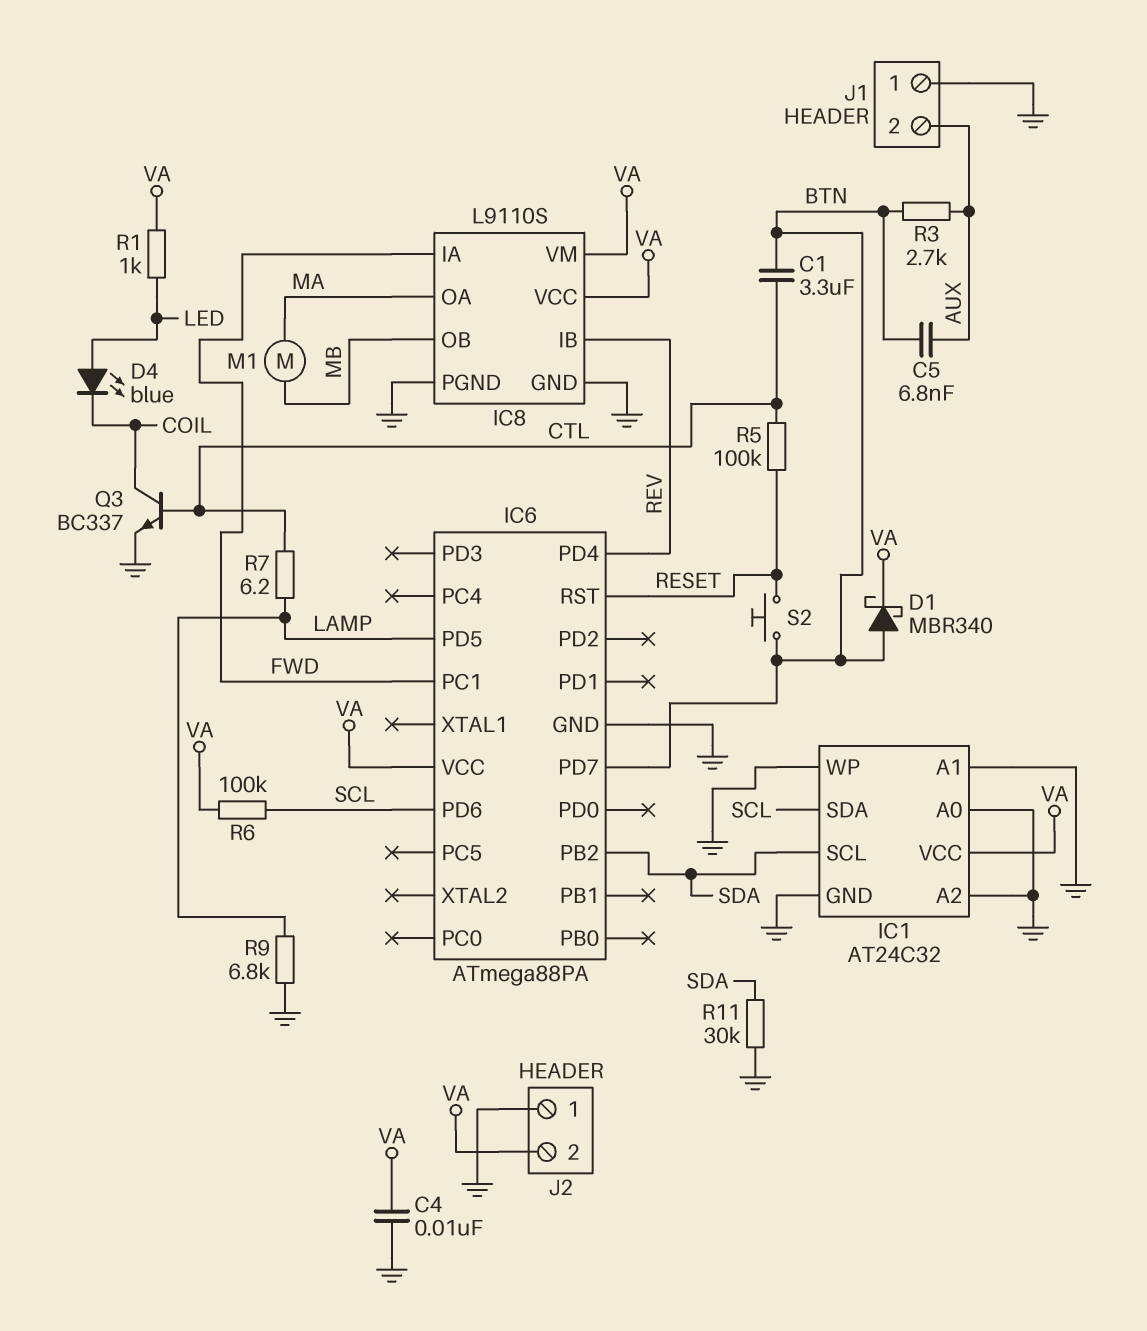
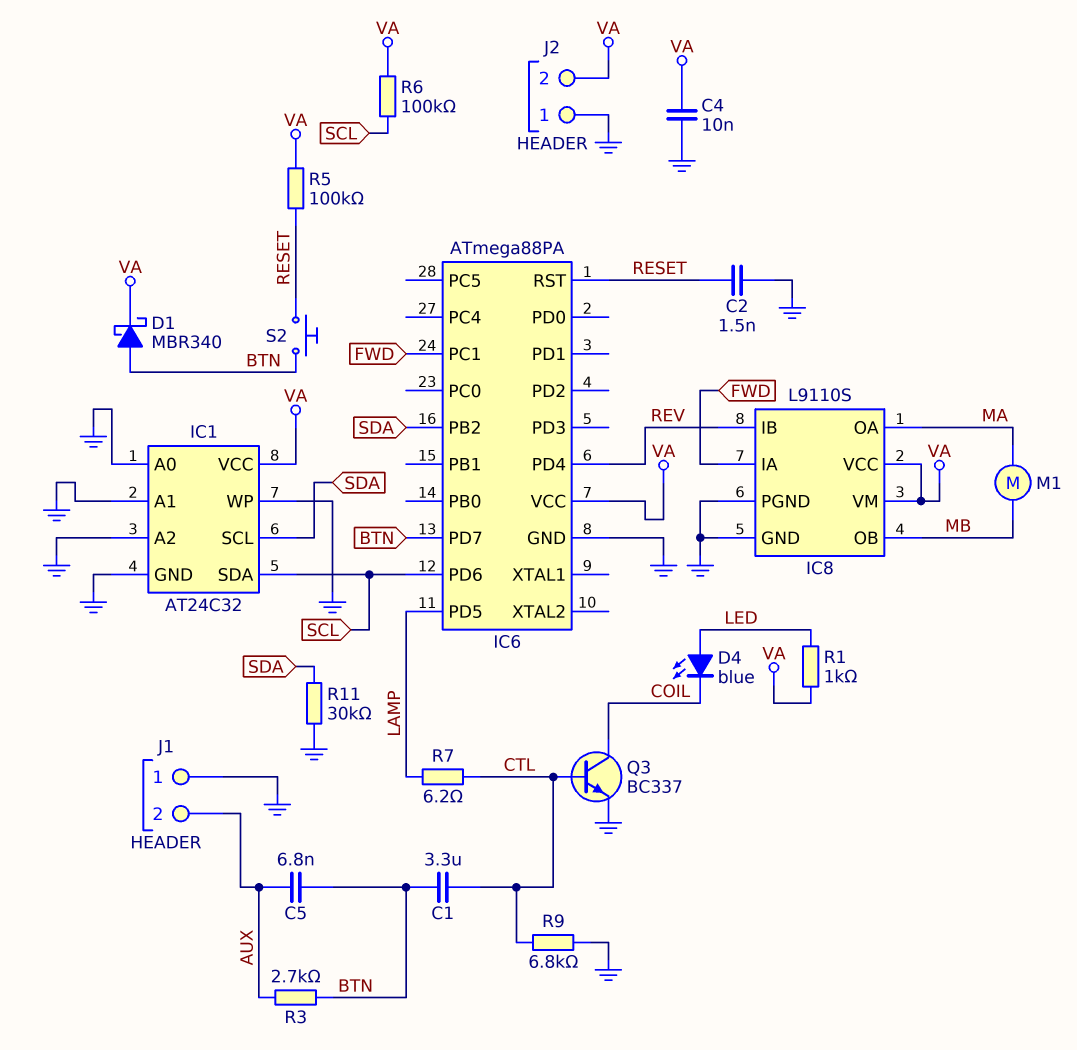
C2: none -> 1.5nF (GND, RESET)
R5: 100k (CTL, RESET) -> 100k (RESET, VA)
R9: 6.8k (GND, LAMP) -> 6.8k (CTL, GND)

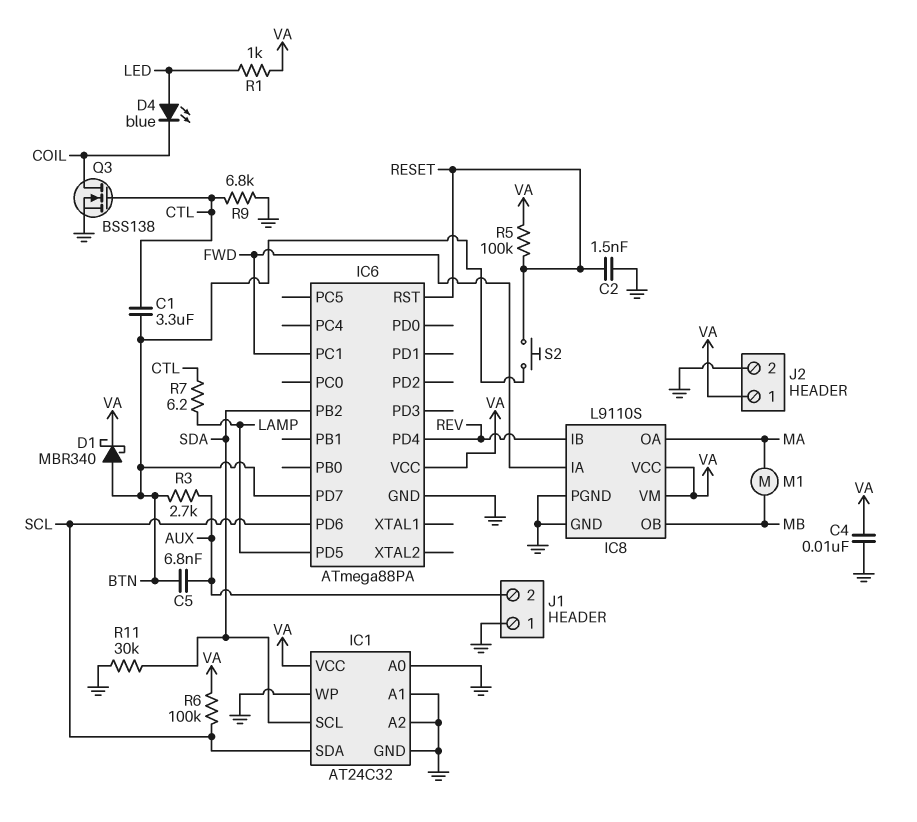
J2 pin 1: GND -> VA
J2 pin 2: VA -> GND
Q3: NPN BC337 (B CTL, C COIL, E GND) -> NMOS BSS138 (G CTL, D COIL, S GND)

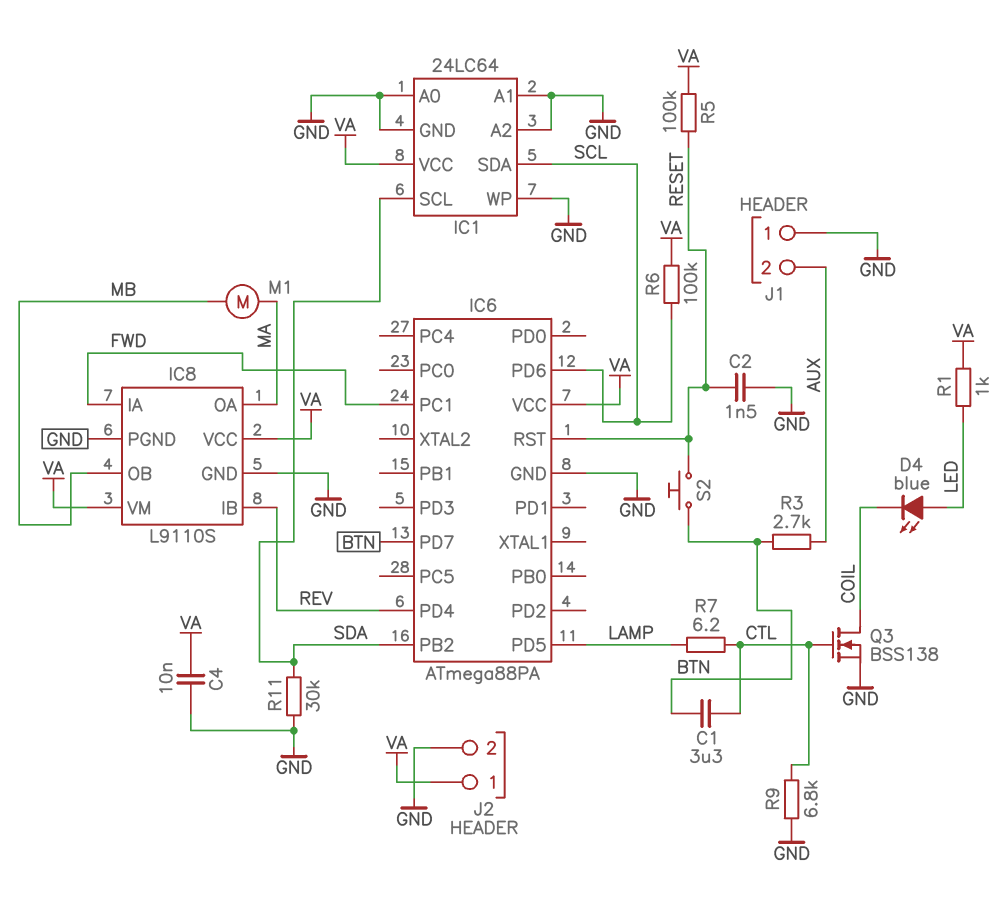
C5: 6.8nF (AUX, BTN) -> none
D1: schottky MBR340 (A BTN, K VA) -> none
IC1: AT24C32 -> 24LC64

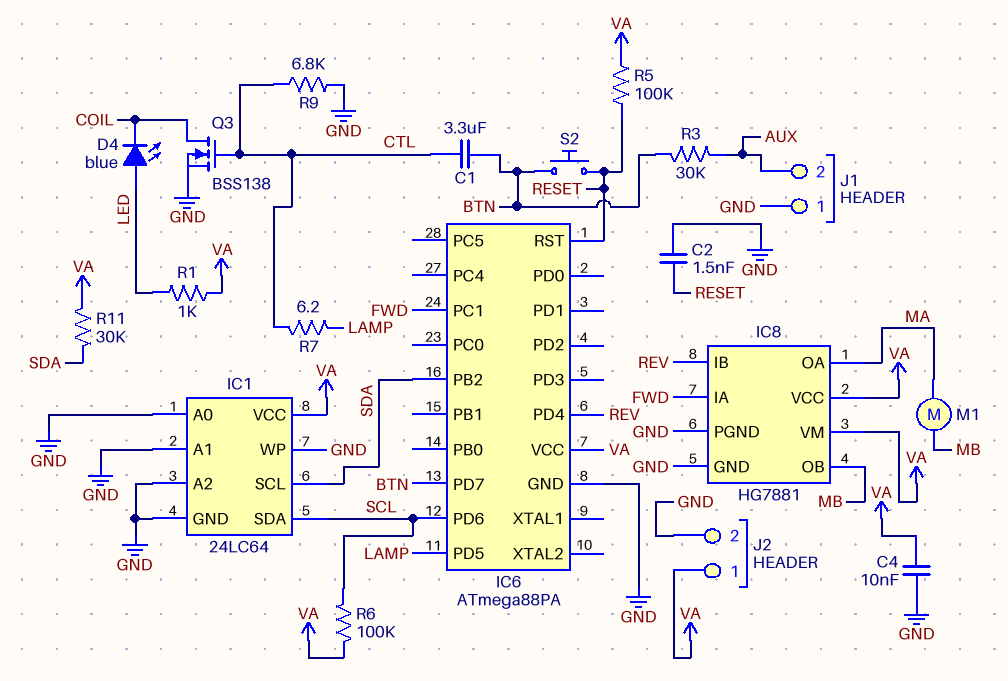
IC8: L9110S -> HG7881
R3: 2.7k (AUX, BTN) -> 30k (AUX, BTN)
R11: 30k (GND, SDA) -> 30k (SDA, VA)

